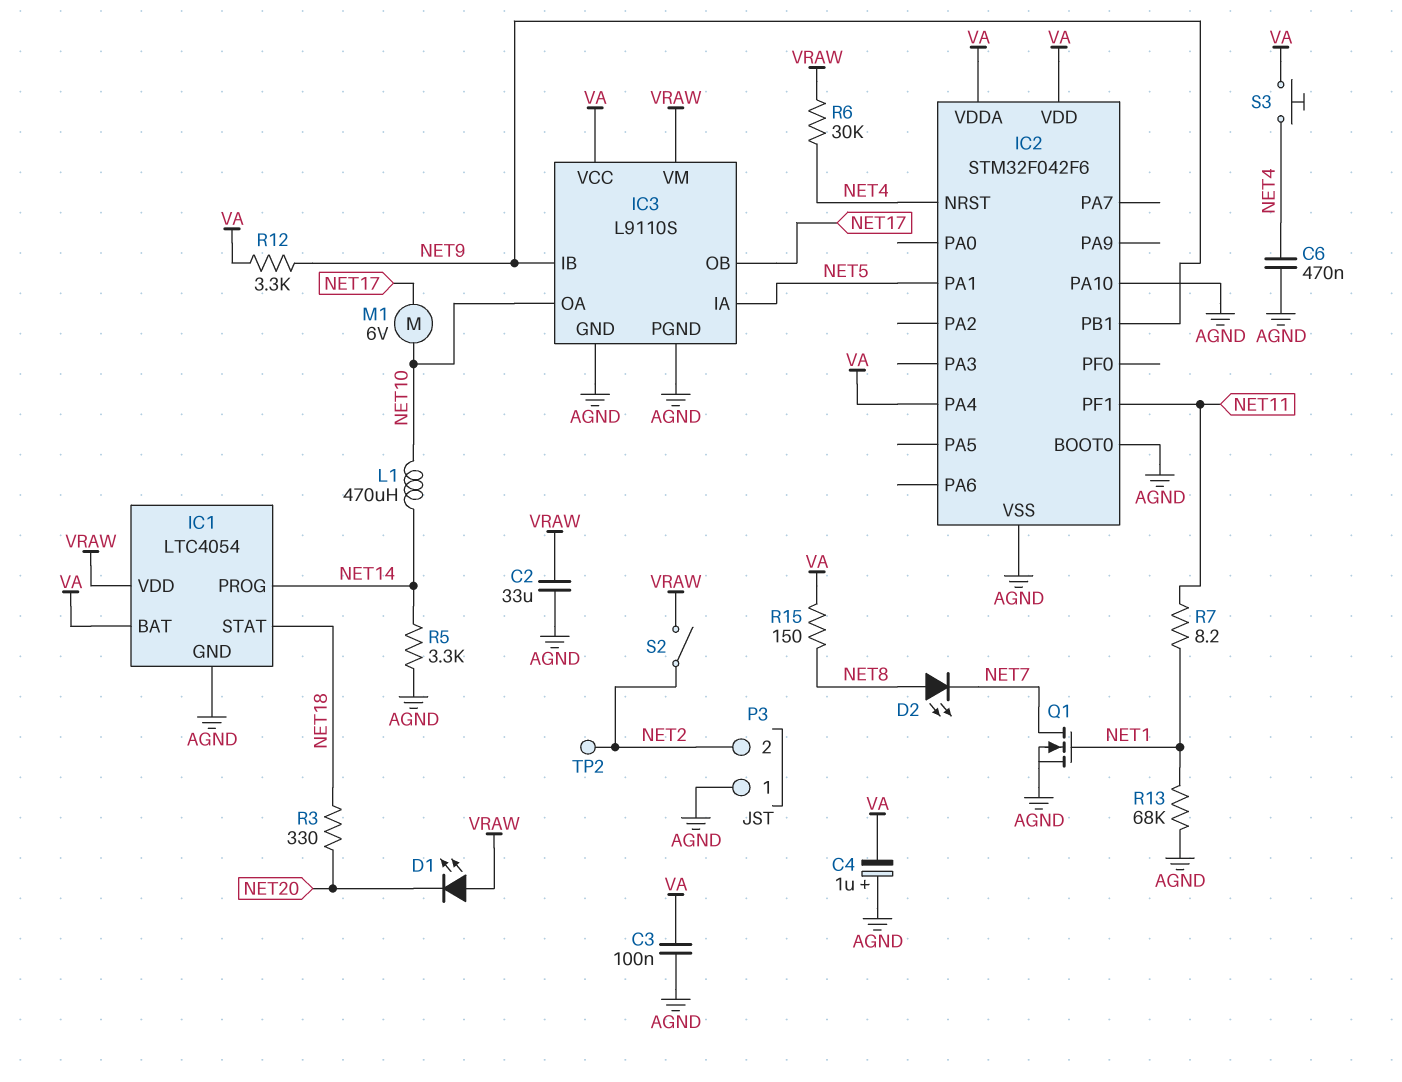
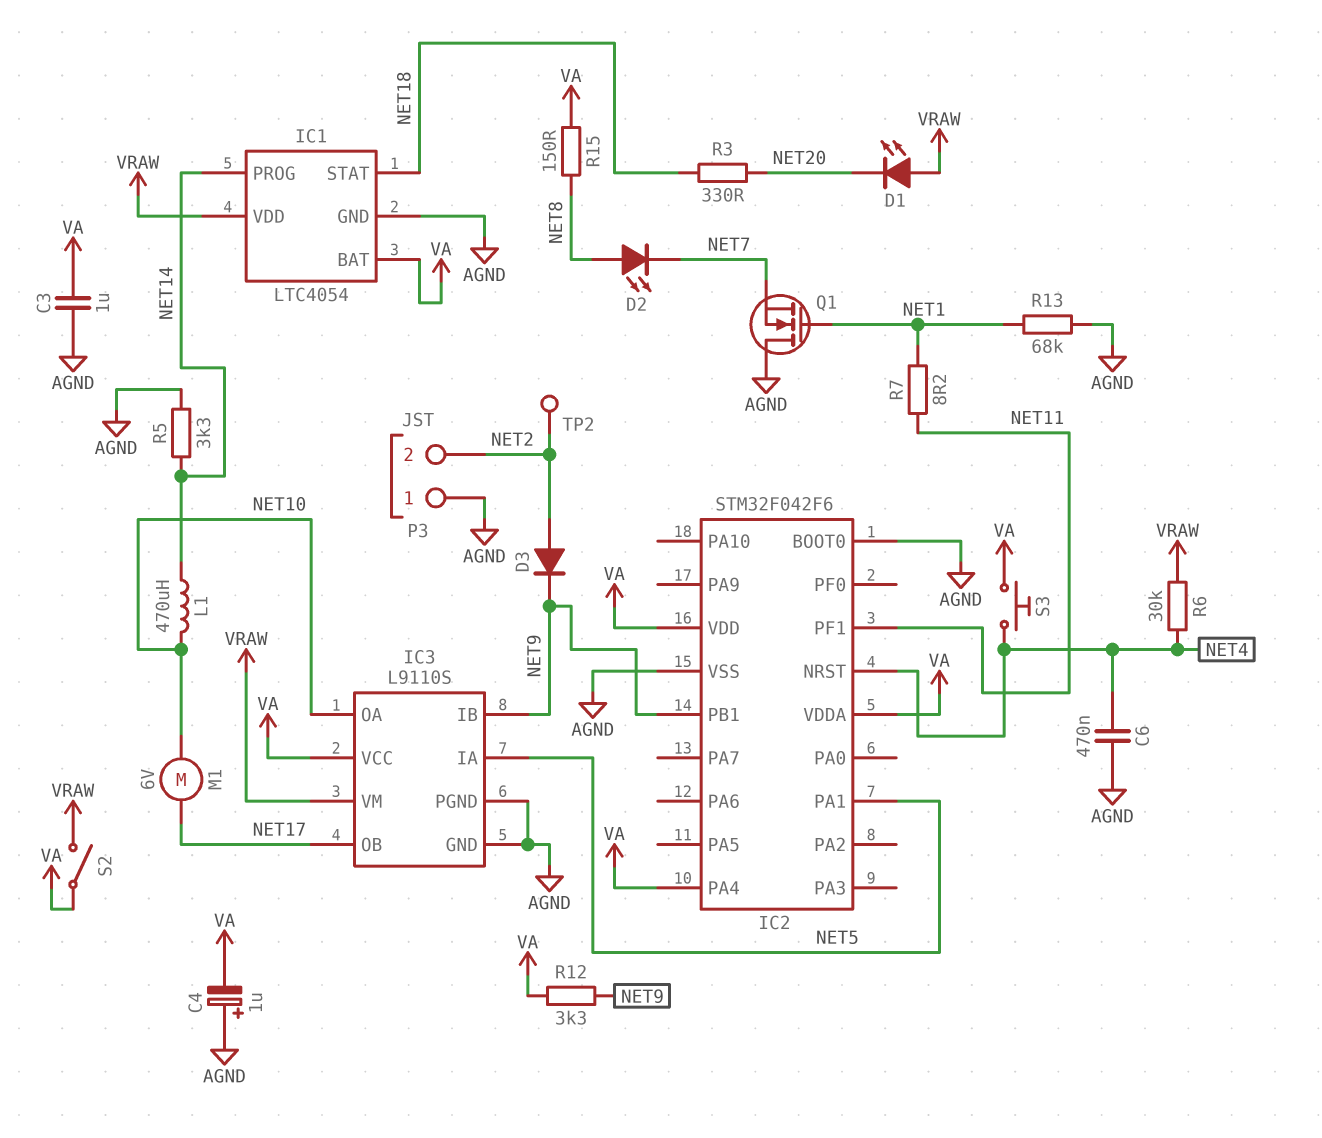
C2: 33uF (AGND, VRAW) -> none
C3: 100nF (AGND, VA) -> 1uF (AGND, VA)
D3: none -> diode (A NET2, K NET9)
IC2 pin PA10: AGND -> none
Q1: NMOS (G NET1, D NET7, S AGND) -> NMOS (G NET1, D AGND, S NET7)
S2: switch (NET2, VRAW) -> switch (VA, VRAW)

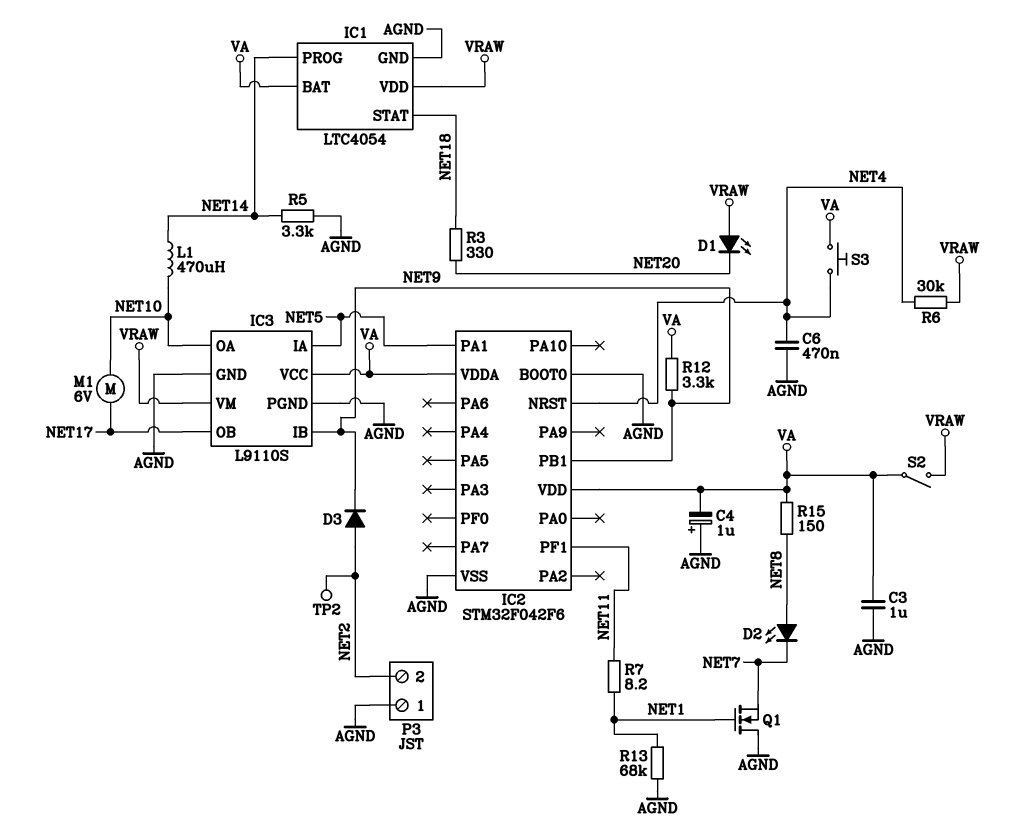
IC2 pin PA4: VA -> none

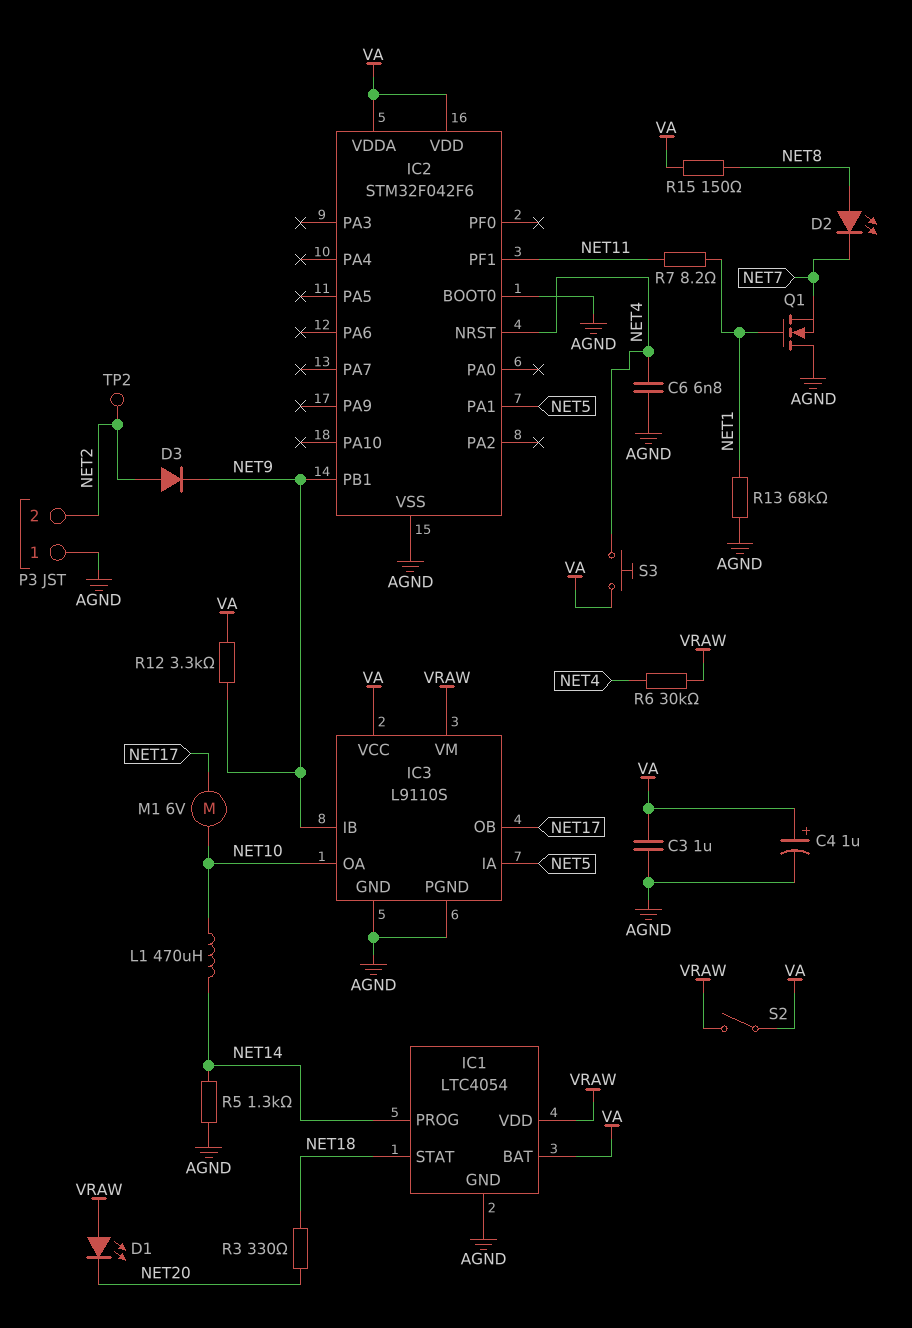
C4: 1uF (plus AGND, minus VA) -> 1uF (plus VA, minus AGND)
C6: 470nF (AGND, NET4) -> 6.8nF (AGND, NET4)
R5: 3.3k (AGND, NET14) -> 1.3k (AGND, NET14)

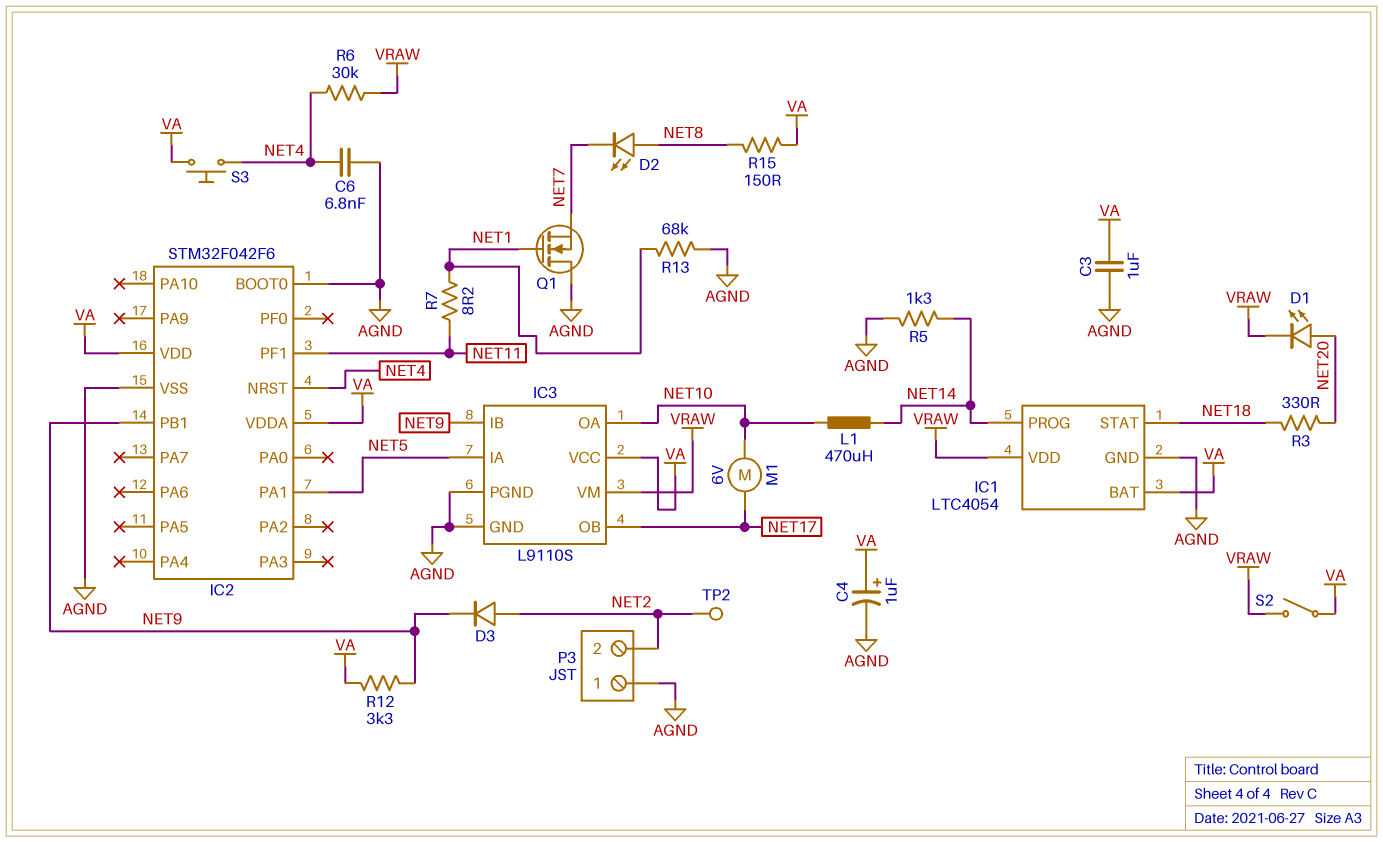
D1: LED (A VRAW, K NET20) -> LED (A NET20, K VRAW)

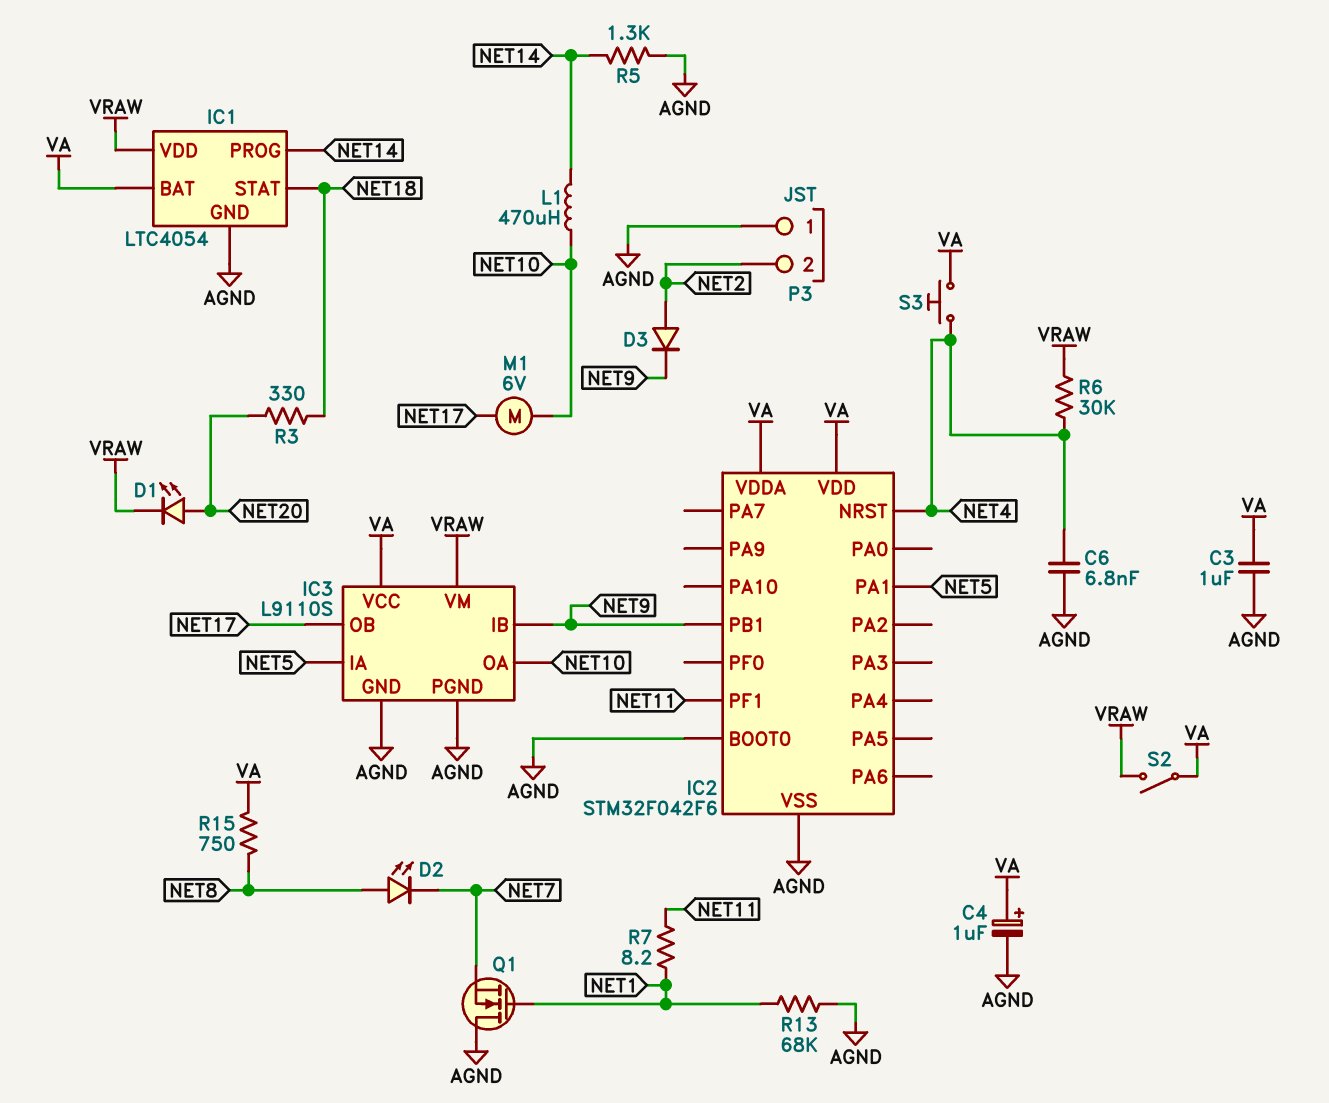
R12: 3.3k (NET9, VA) -> none
R15: 150 (NET8, VA) -> 750 (NET8, VA)
TP2: test point (NET2) -> none

